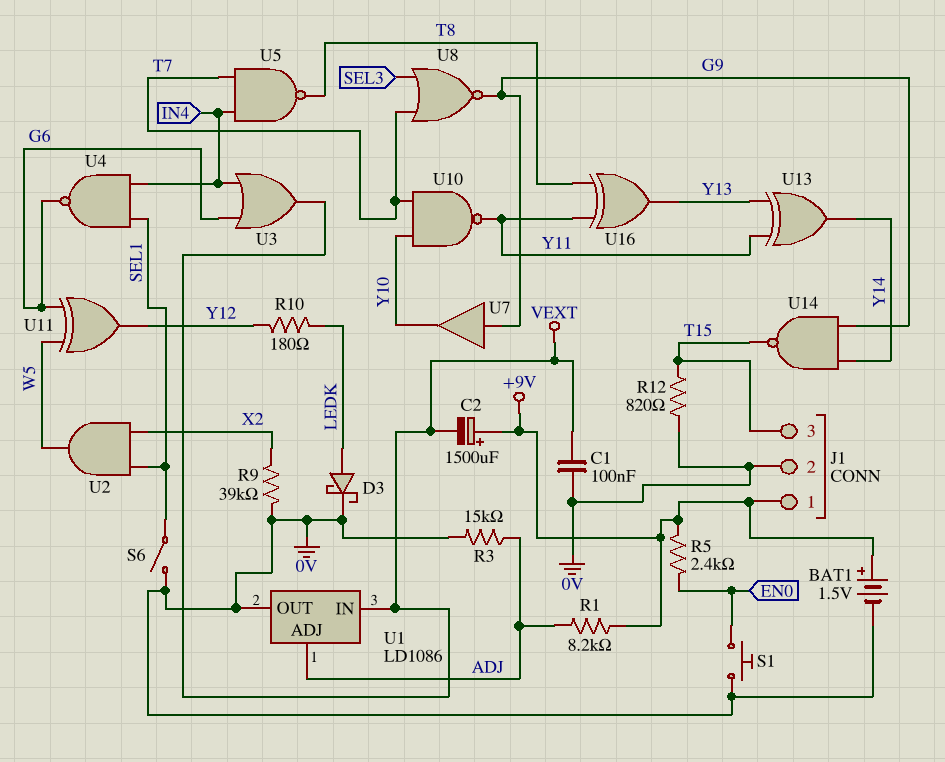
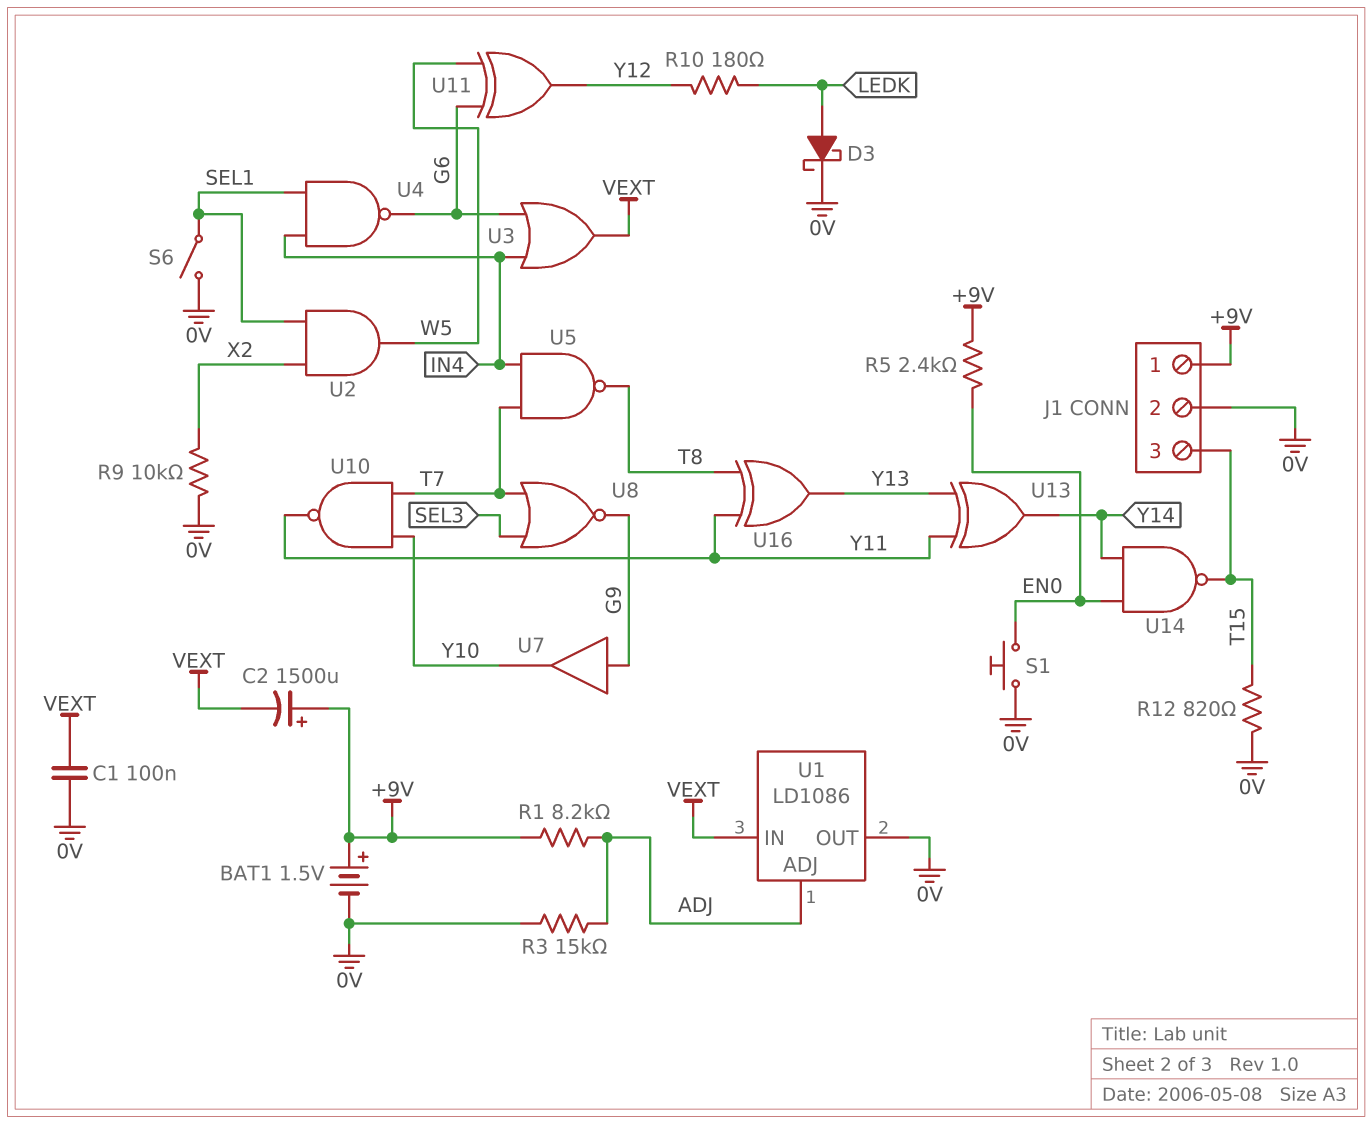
R9: 39k (0V, X2) -> 10k (0V, X2)
U14: NAND (in G9, in Y14, out T15) -> NAND (in EN0, in Y14, out T15)

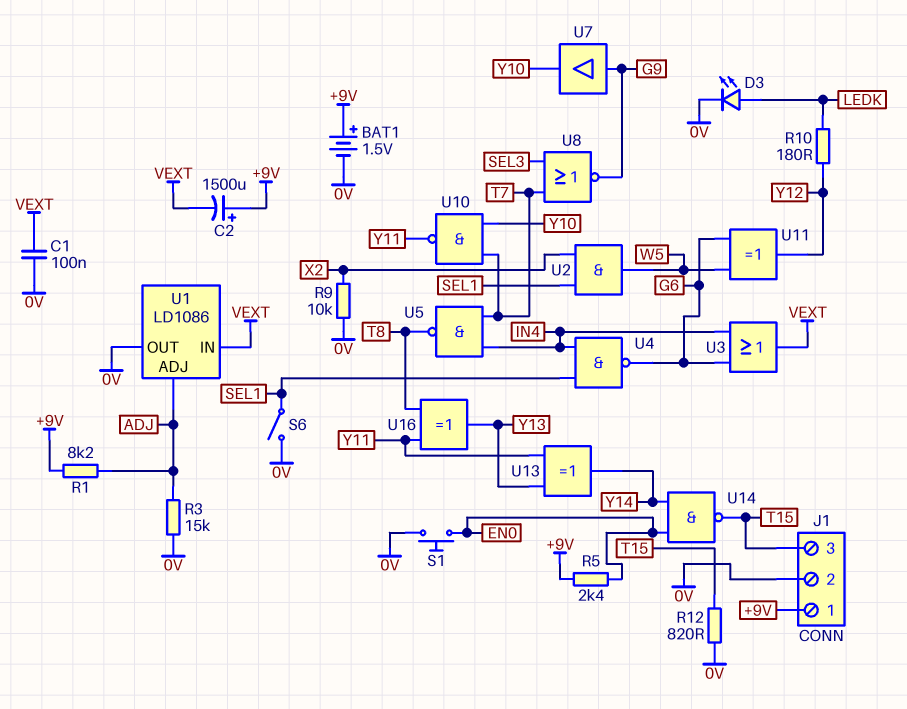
D3: schottky (A LEDK, K 0V) -> LED (A LEDK, K 0V)

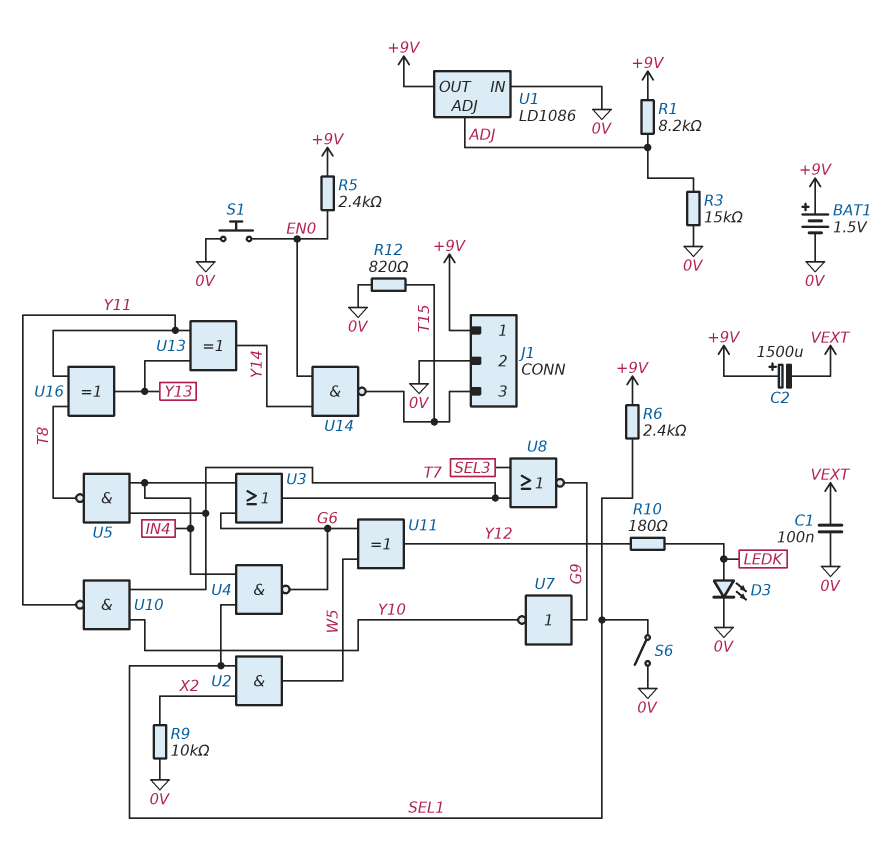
R6: none -> 2.4k (+9V, SEL1)
U1 pin IN: VEXT -> 0V
U1 pin OUT: 0V -> +9V
U3: OR (in G6, in IN4, out VEXT) -> OR (in G6, in IN4, out T7)
U7: buffer (in G9, out Y10) -> NOT (in G9, out Y10)

